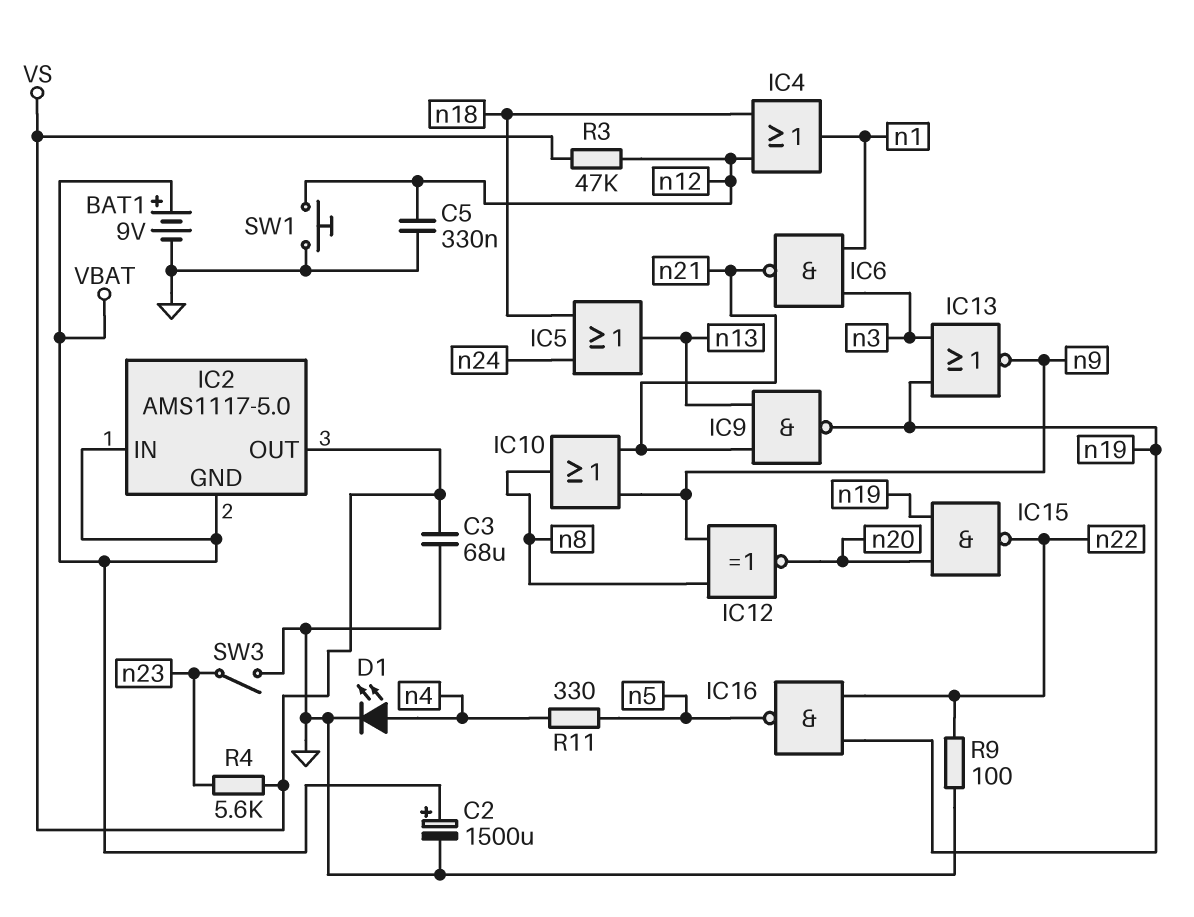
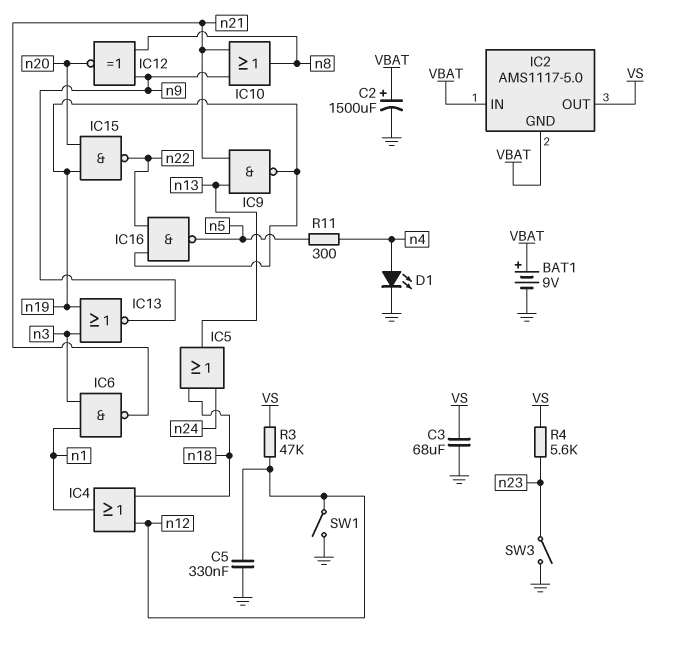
R9: 100 (GND, n22) -> none
R11: 330 (n4, n5) -> 300 (n4, n5)
SW1: button (GND, n12) -> switch (GND, n12)

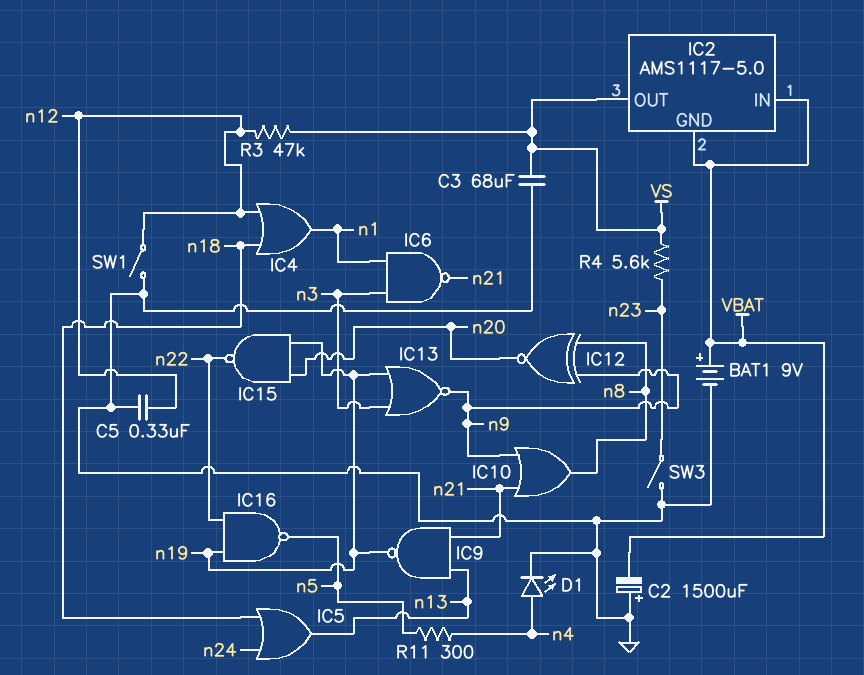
C2: 1500uF (plus VBAT, minus GND) -> 1500uF (plus GND, minus VBAT)

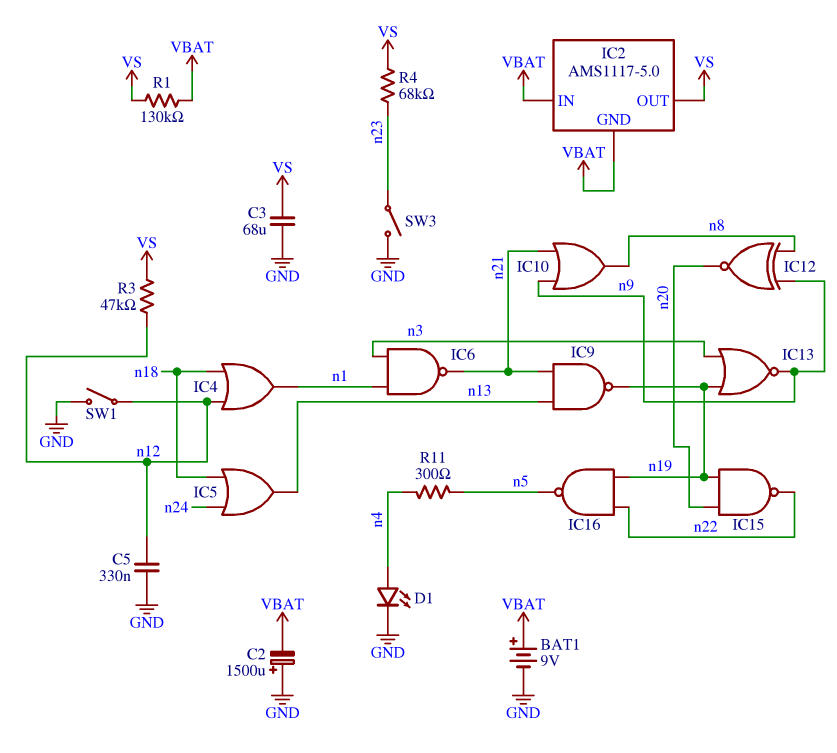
R1: none -> 130k (VBAT, VS)
R4: 5.6k (VS, n23) -> 68k (VS, n23)

